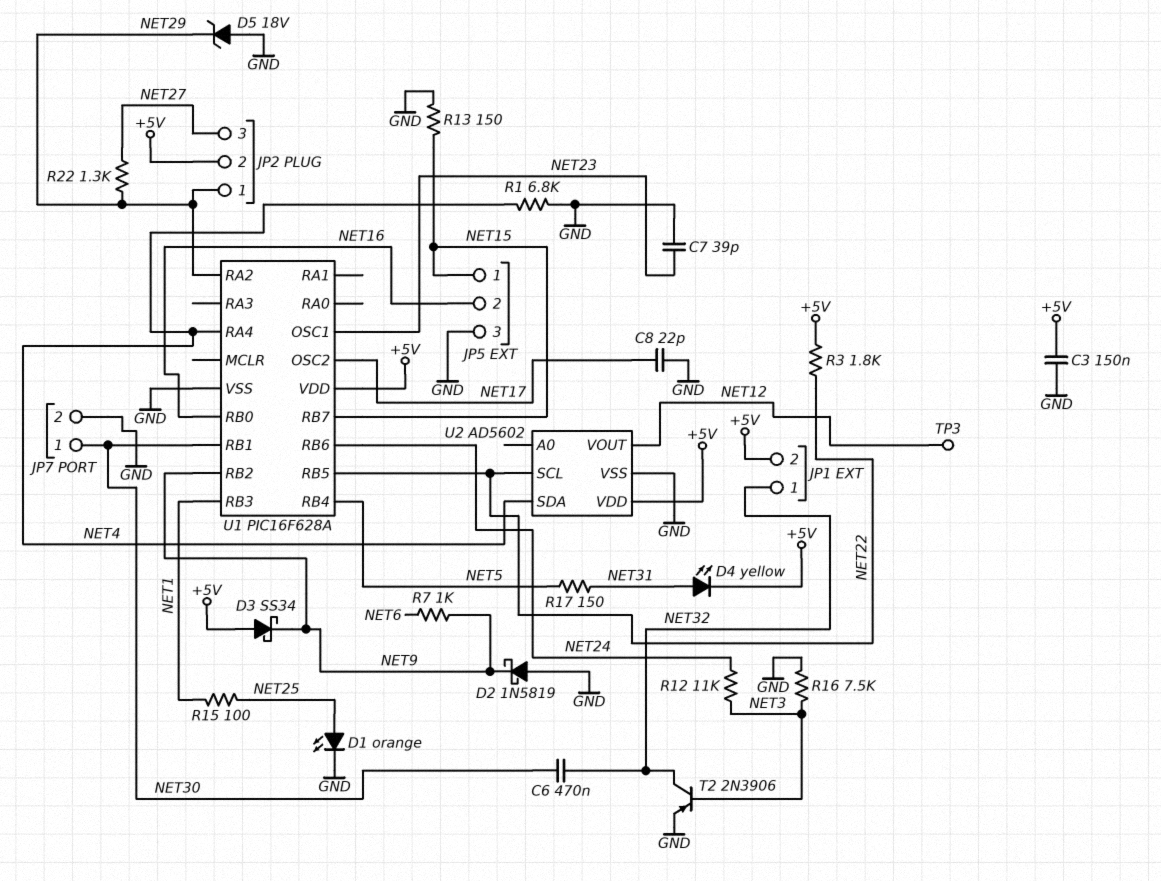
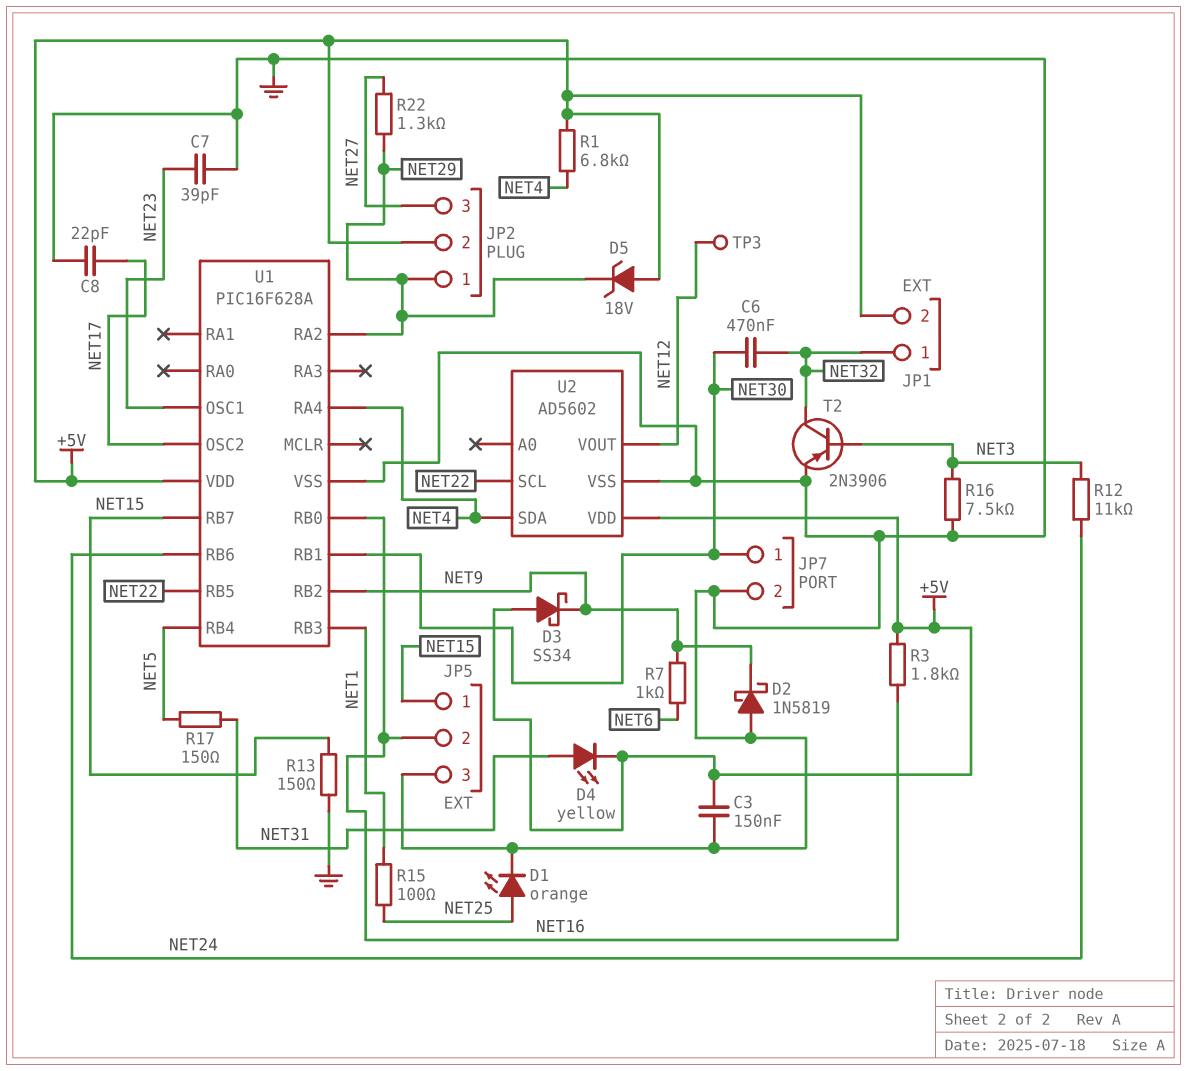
D5: zener 18V (A GND, K NET29) -> zener 18V (A +5V, K NET29)
R1: 6.8k (GND, NET4) -> 6.8k (+5V, NET4)
R3: 1.8k (+5V, NET22) -> 1.8k (+5V, NET16)

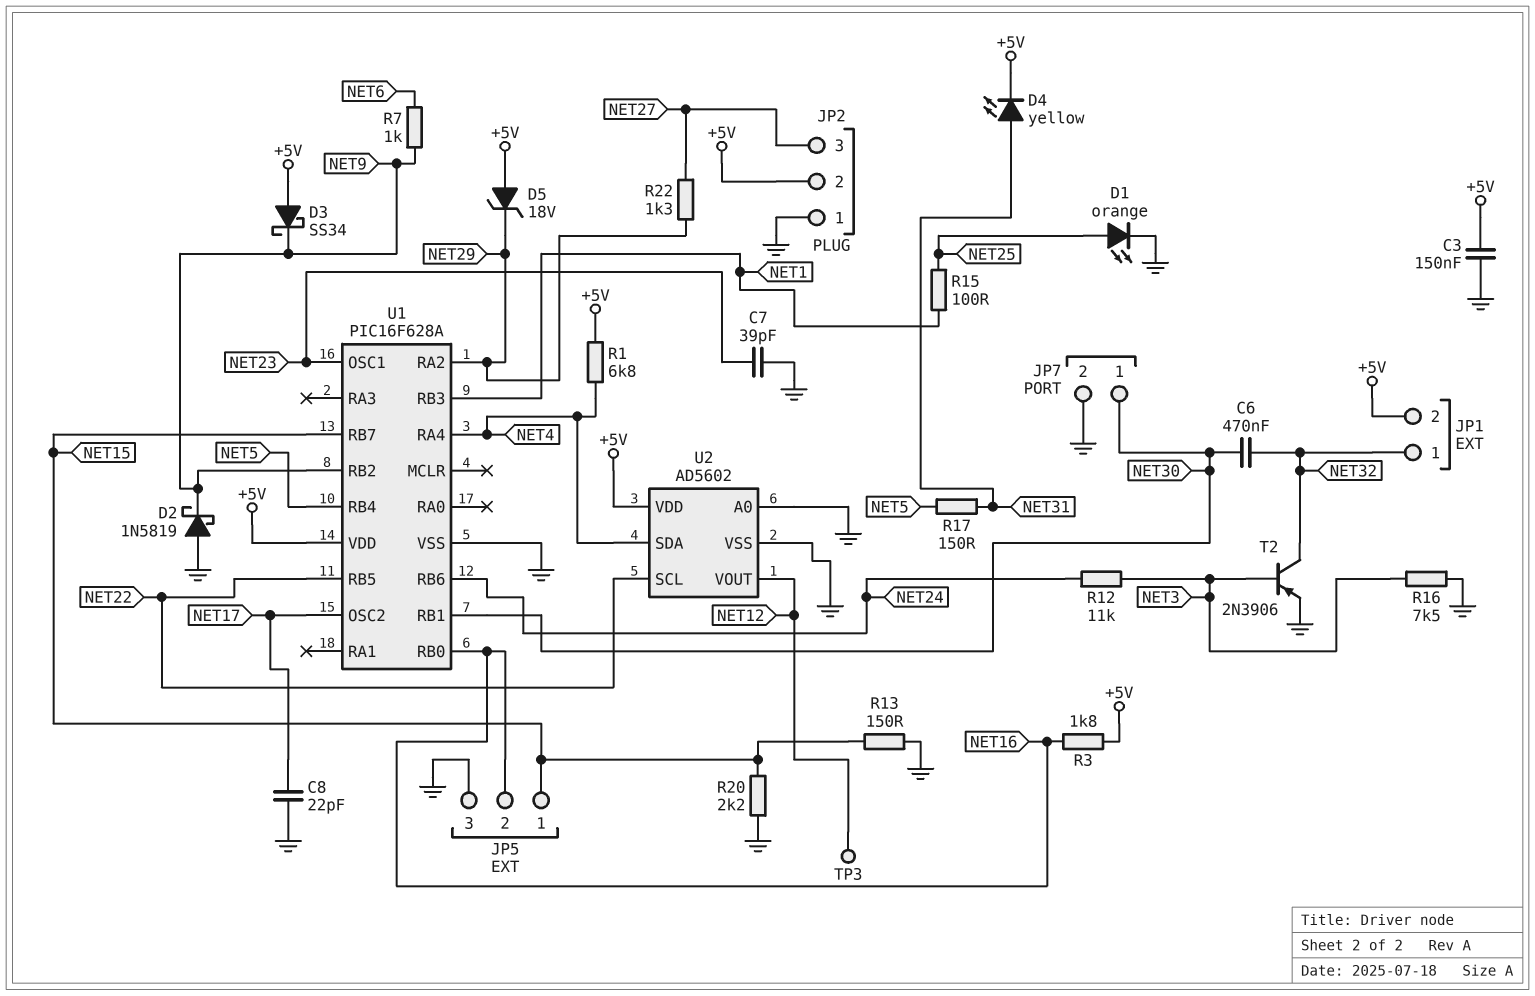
JP2 pin 1: NET29 -> GND
R20: none -> 2.2k (GND, NET15)
U2 pin A0: none -> GND

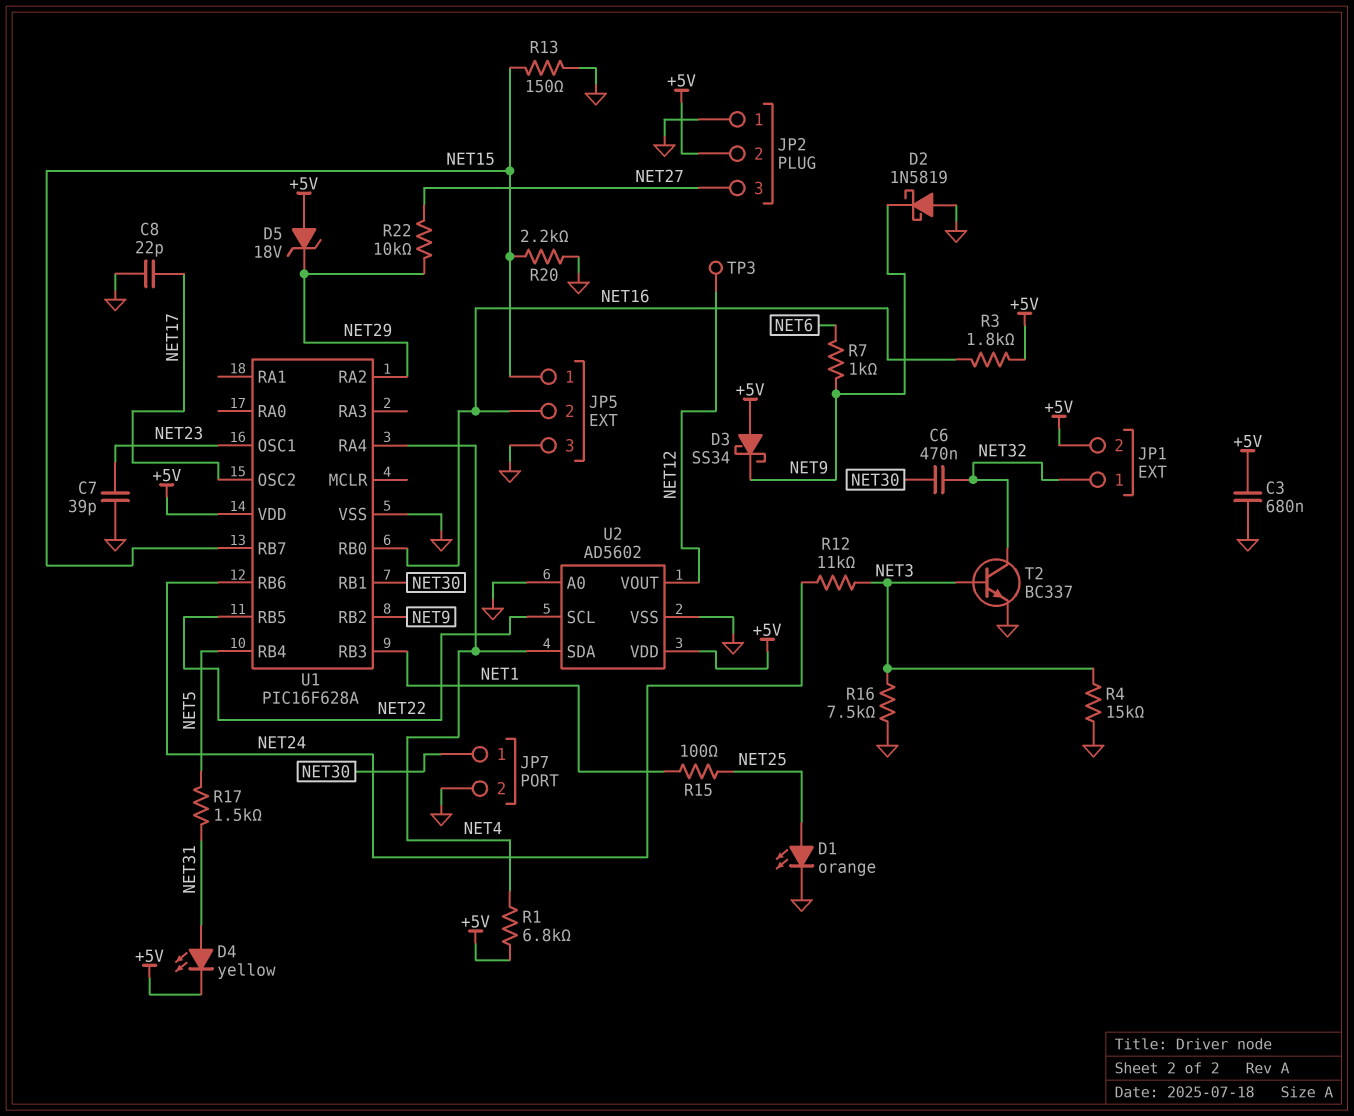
C3: 150nF (+5V, GND) -> 680nF (+5V, GND)
R4: none -> 15k (GND, NET3)
R17: 150 (NET5, NET31) -> 1.5k (NET5, NET31)
R22: 1.3k (NET27, NET29) -> 10k (NET27, NET29)
T2: PNP 2N3906 (B NET3, C NET32, E GND) -> NPN BC337 (B NET3, C NET32, E GND)

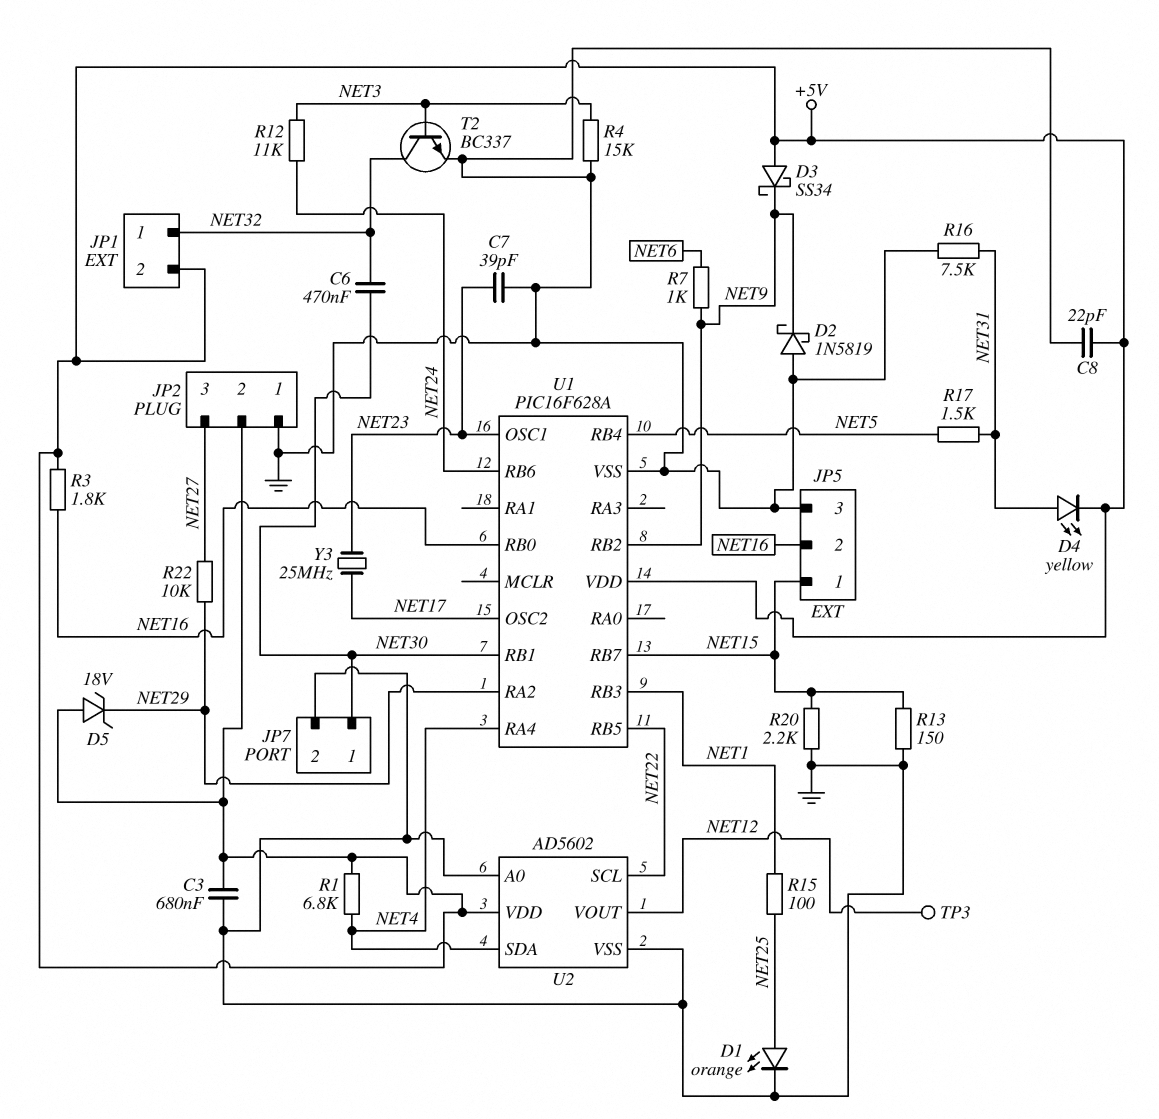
C8: 22pF (GND, NET17) -> 22pF (+5V, GND)
R16: 7.5k (GND, NET3) -> 7.5k (GND, NET31)
Y3: none -> 25MHz (NET17, NET23)

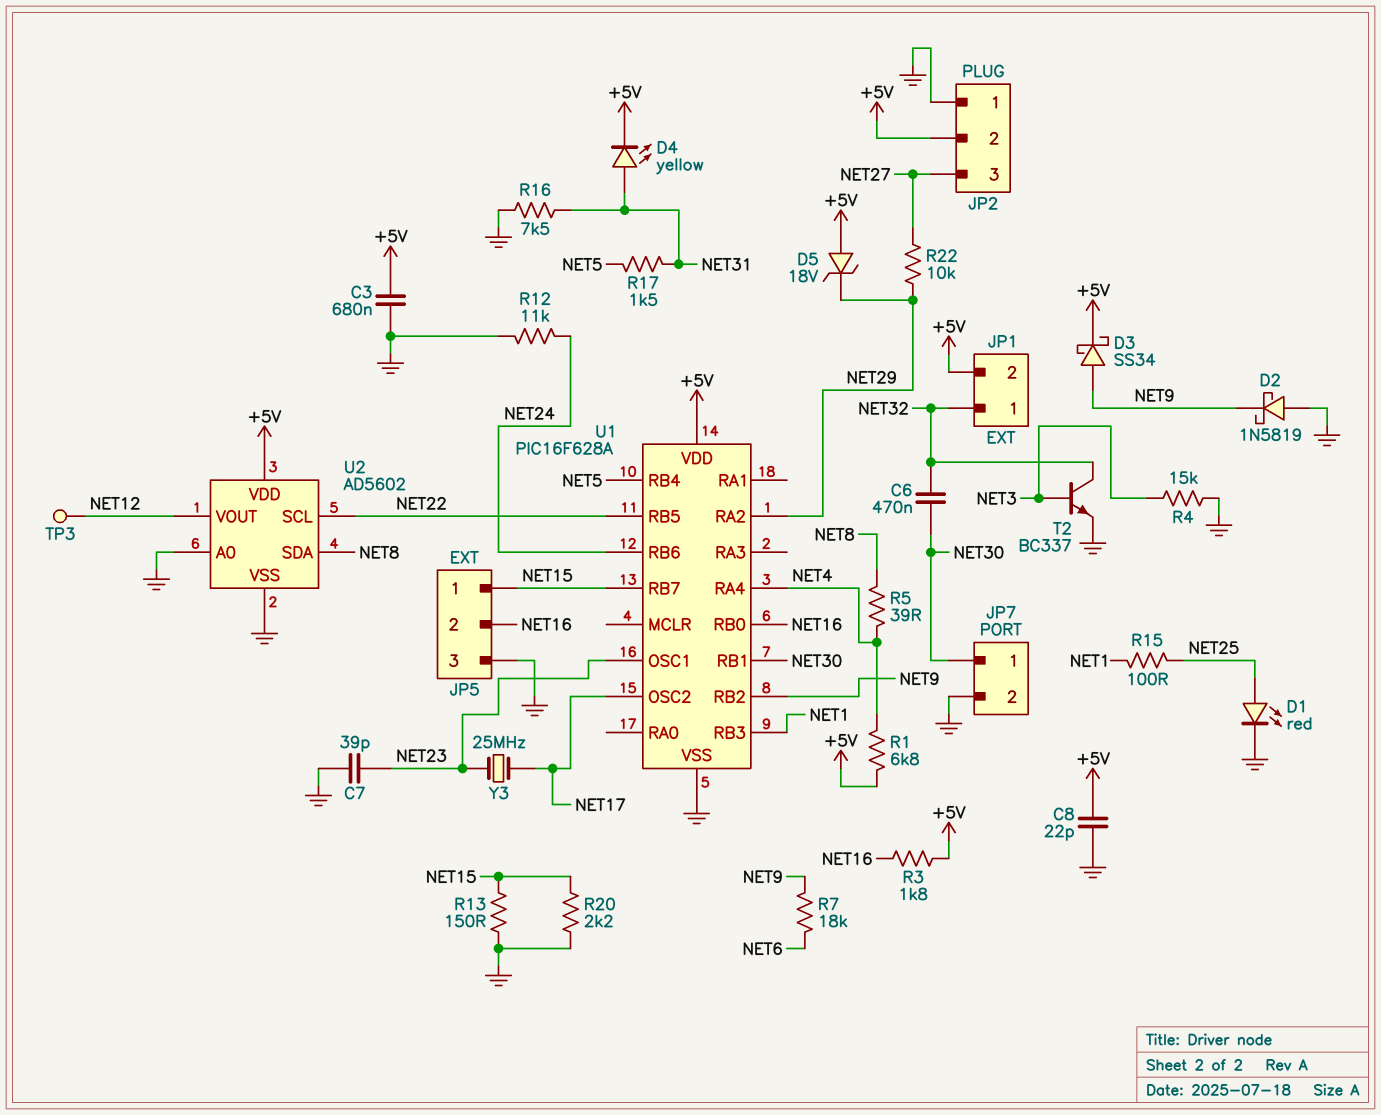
D1: LED orange (A NET25, K GND) -> LED red (A NET25, K GND)
D3: schottky SS34 (A +5V, K NET9) -> schottky SS34 (A NET9, K +5V)
R5: none -> 39 (NET4, NET8)
R7: 1k (NET6, NET9) -> 18k (NET6, NET9)
R12: 11k (NET3, NET24) -> 11k (GND, NET24)
U2 pin SDA: NET4 -> NET8

